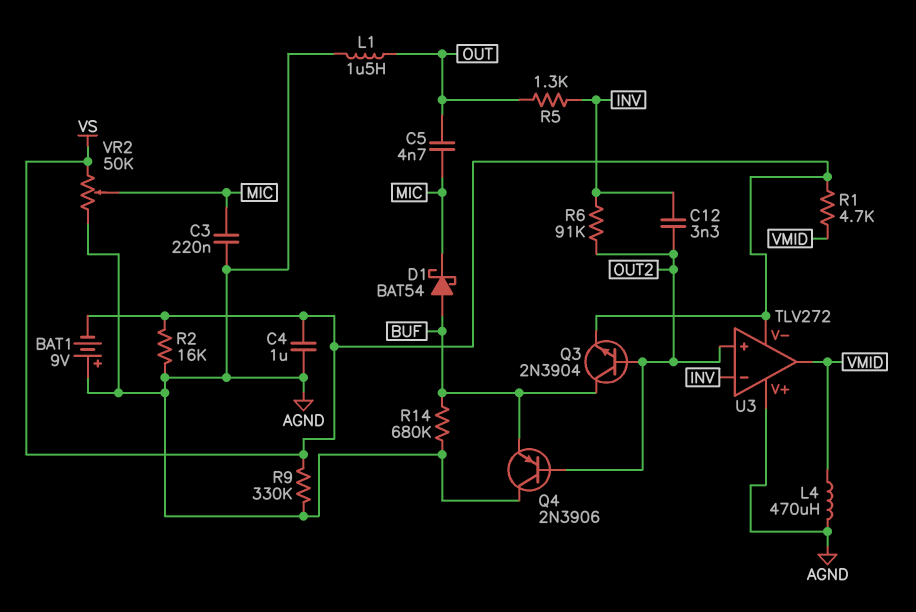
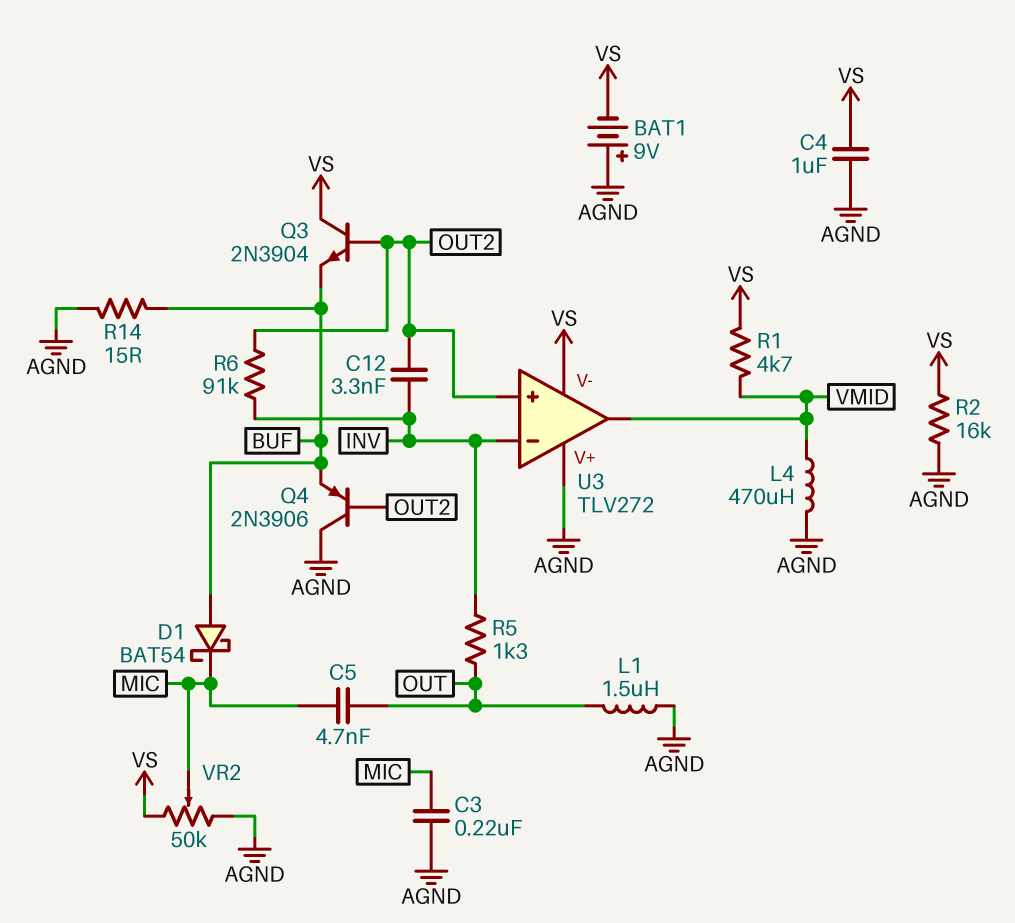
Q3: NPN 2N3904 (B OUT2, C BUF, E VS) -> NPN 2N3904 (B OUT2, C VS, E BUF)
R9: 330k (AGND, VS) -> none
R14: 680k (AGND, BUF) -> 15 (AGND, BUF)

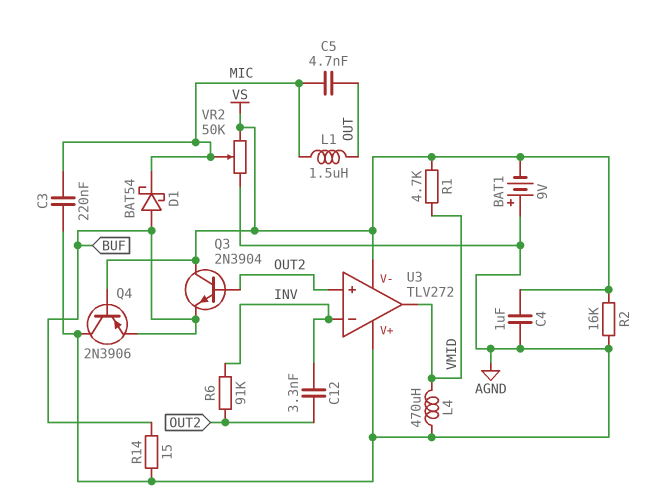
L1: 1.5uH (AGND, OUT) -> 1.5uH (MIC, OUT)
Q4: PNP 2N3906 (B OUT2, C AGND, E BUF) -> PNP 2N3906 (B VS, C AGND, E BUF)
R5: 1.3k (INV, OUT) -> none

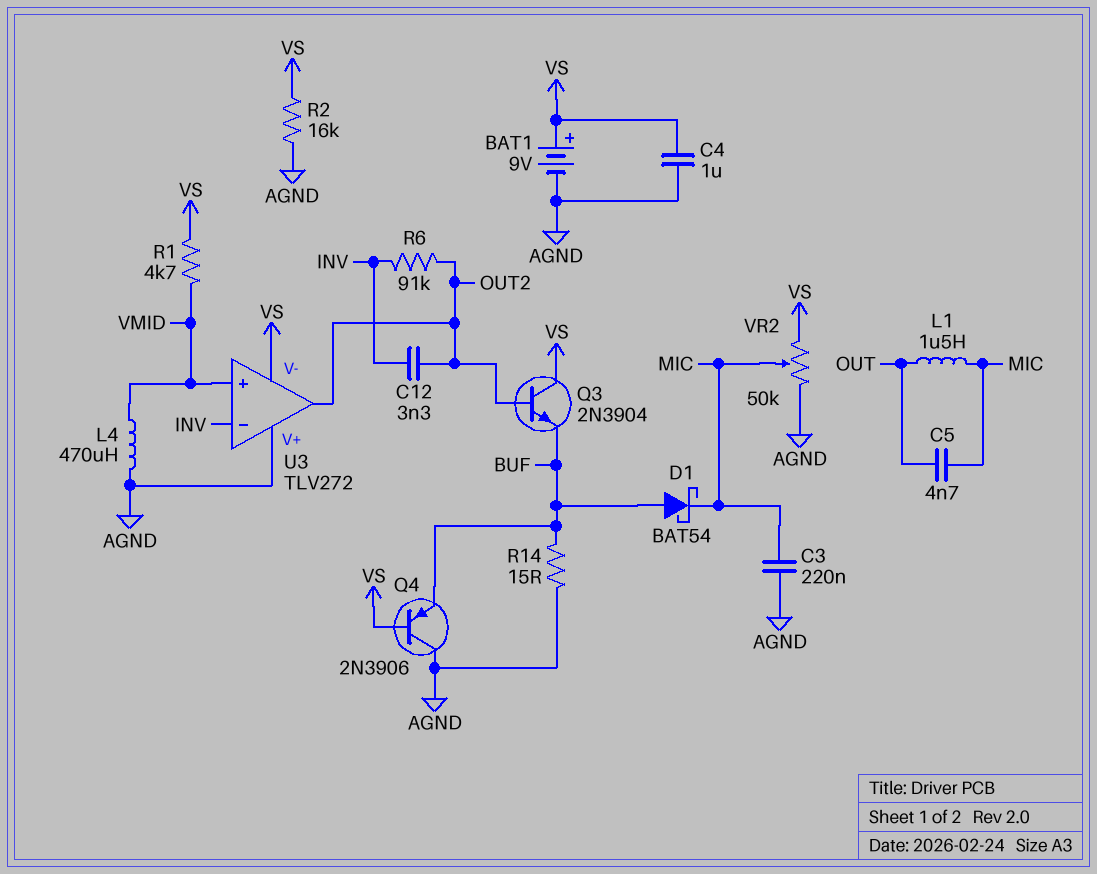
BAT1: 9V (plus AGND, minus VS) -> 9V (plus VS, minus AGND)
U3 pin in+: OUT2 -> VMID
U3 pin out: VMID -> OUT2

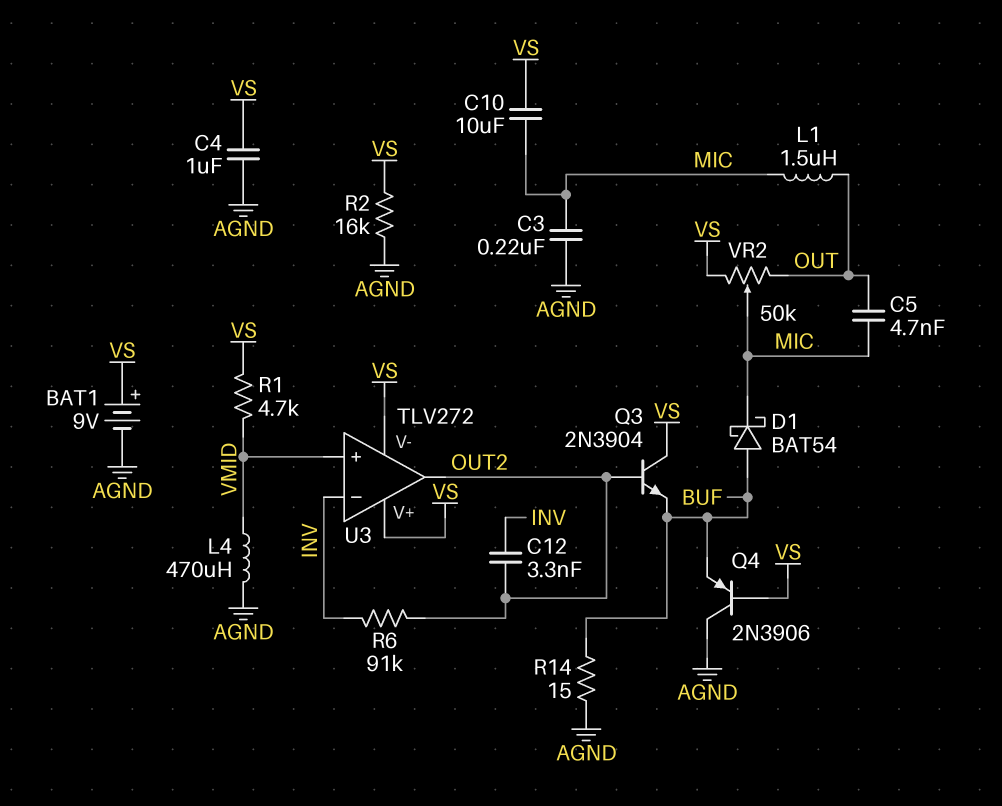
C10: none -> 10uF (MIC, VS)
U3 pin V+: AGND -> VS
VR2: 50k (AGND, VS, wiper MIC) -> 50k (OUT, VS, wiper MIC)

